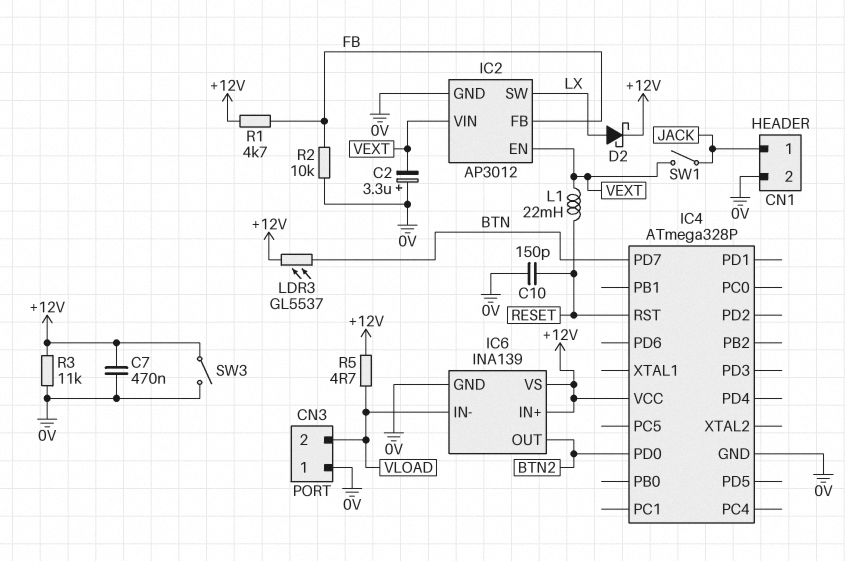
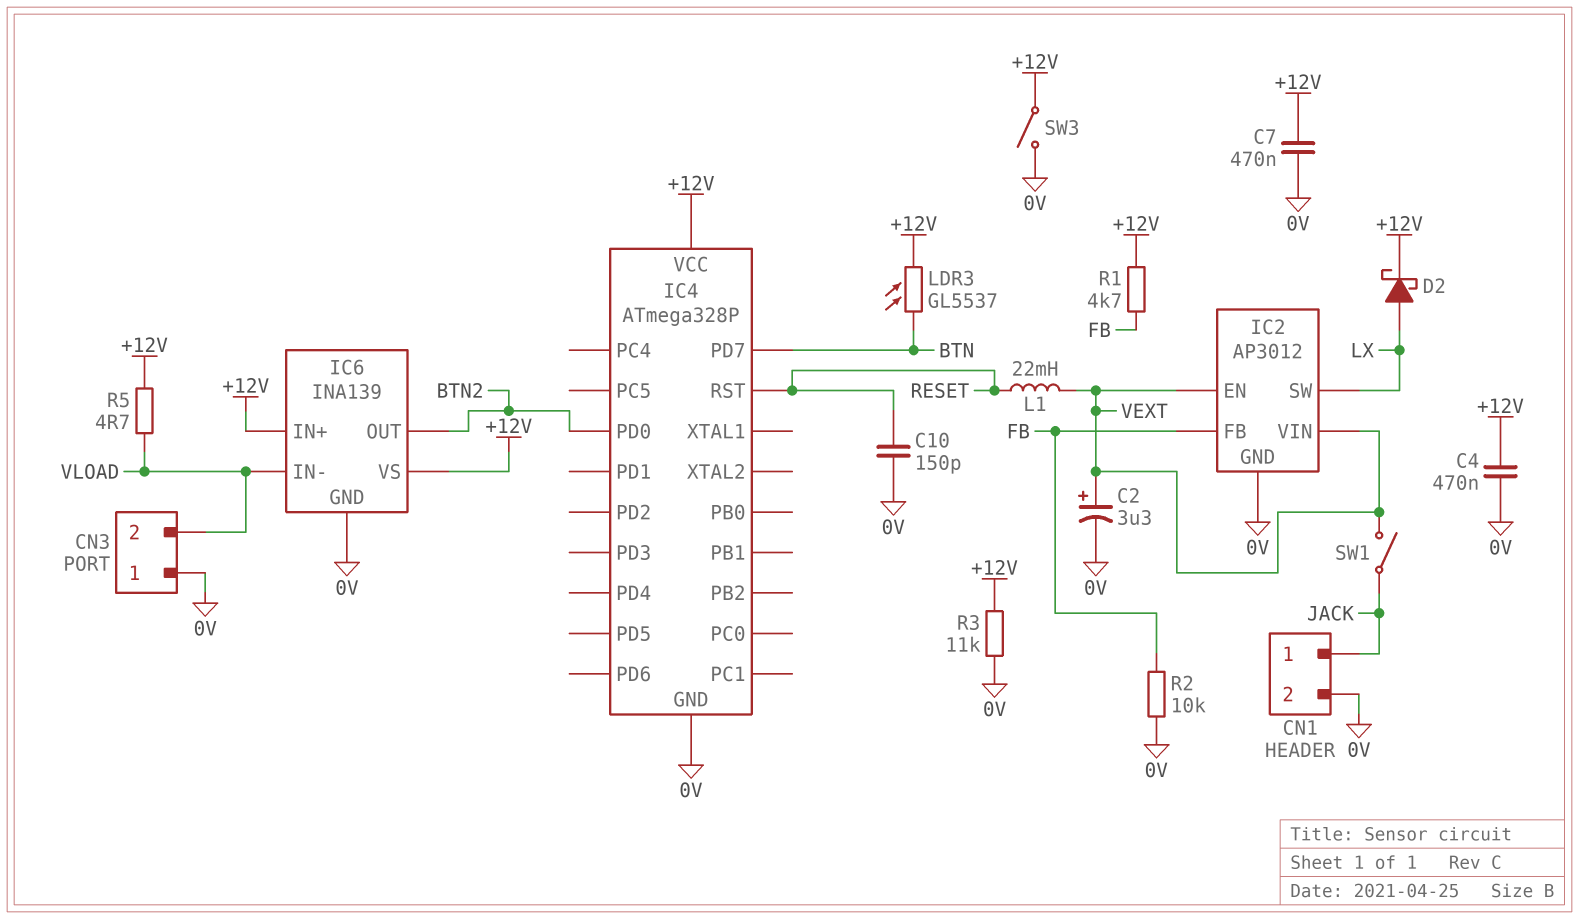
C2: 3.3uF (plus 0V, minus VEXT) -> 3.3uF (plus VEXT, minus 0V)
C4: none -> 470nF (+12V, 0V)

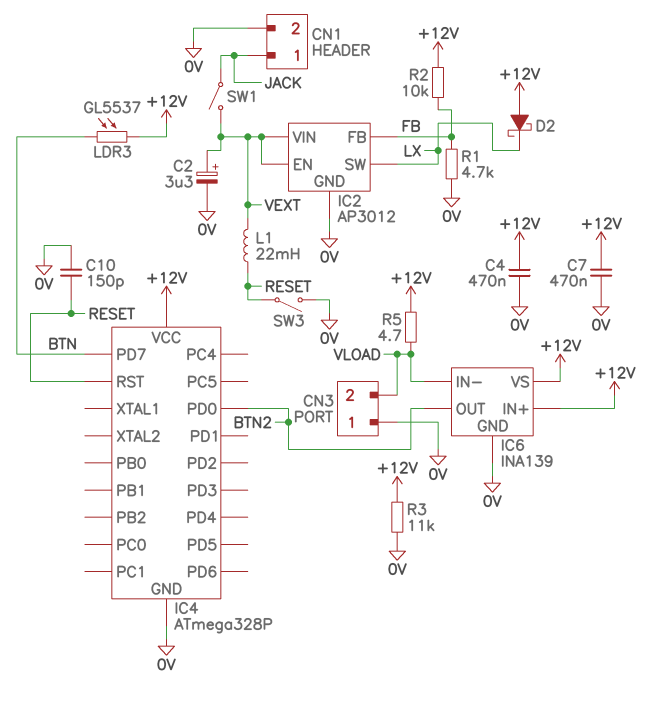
D2: schottky (A LX, K +12V) -> schottky (A +12V, K LX)
R1: 4.7k (+12V, FB) -> 4.7k (0V, FB)
R2: 10k (0V, FB) -> 10k (+12V, FB)
SW3: switch (+12V, 0V) -> switch (0V, RESET)

